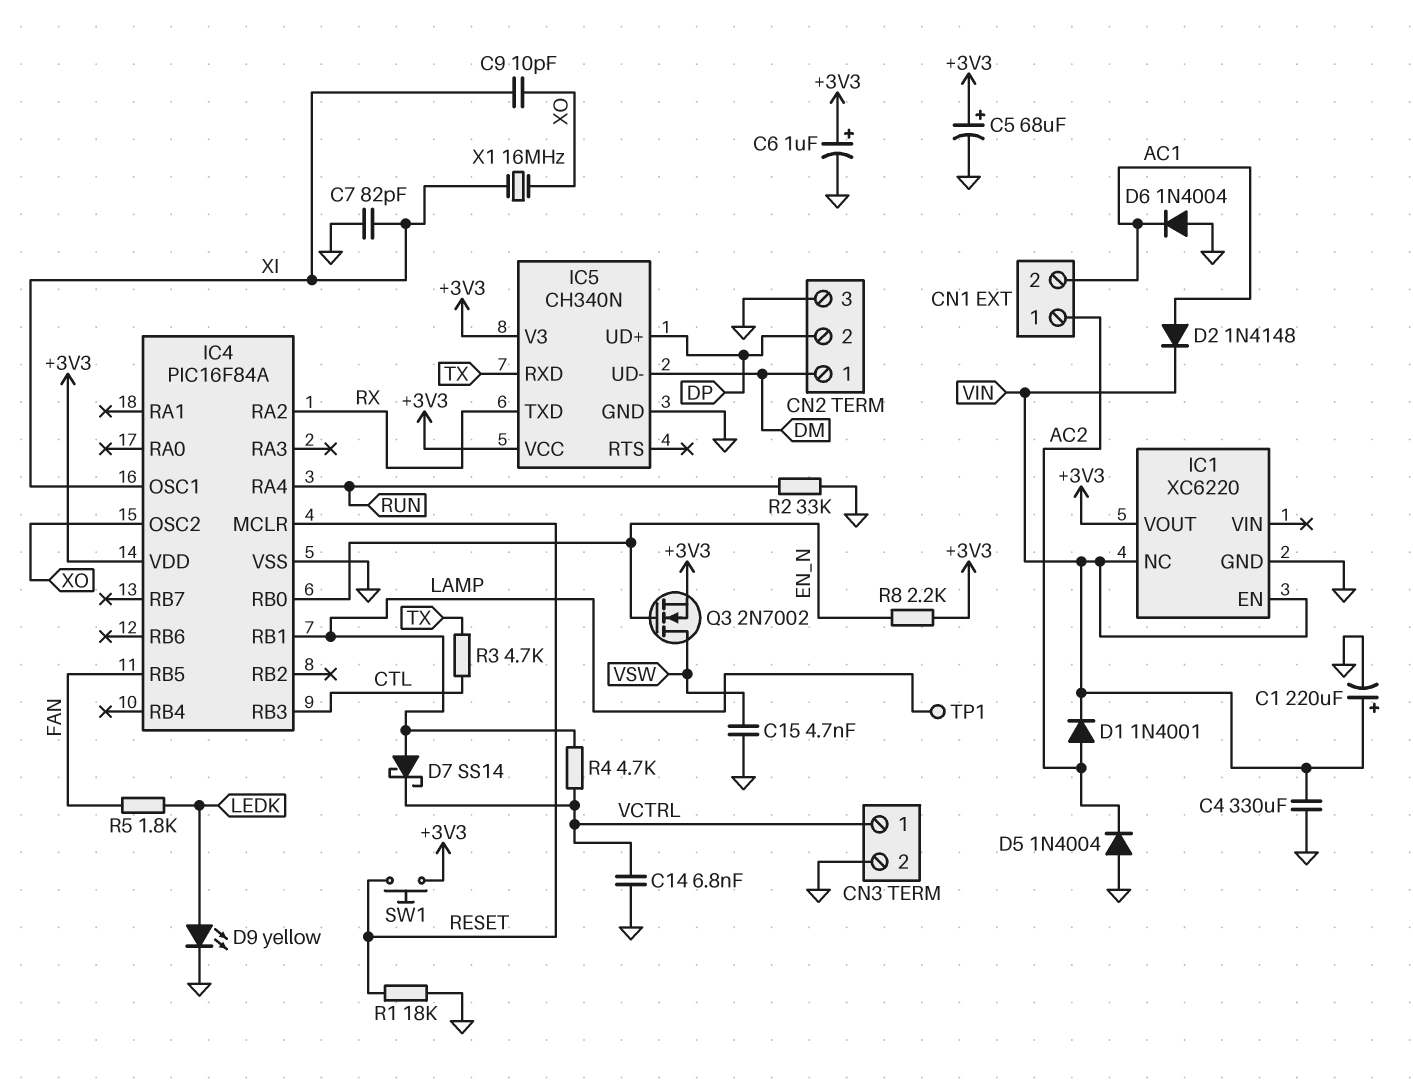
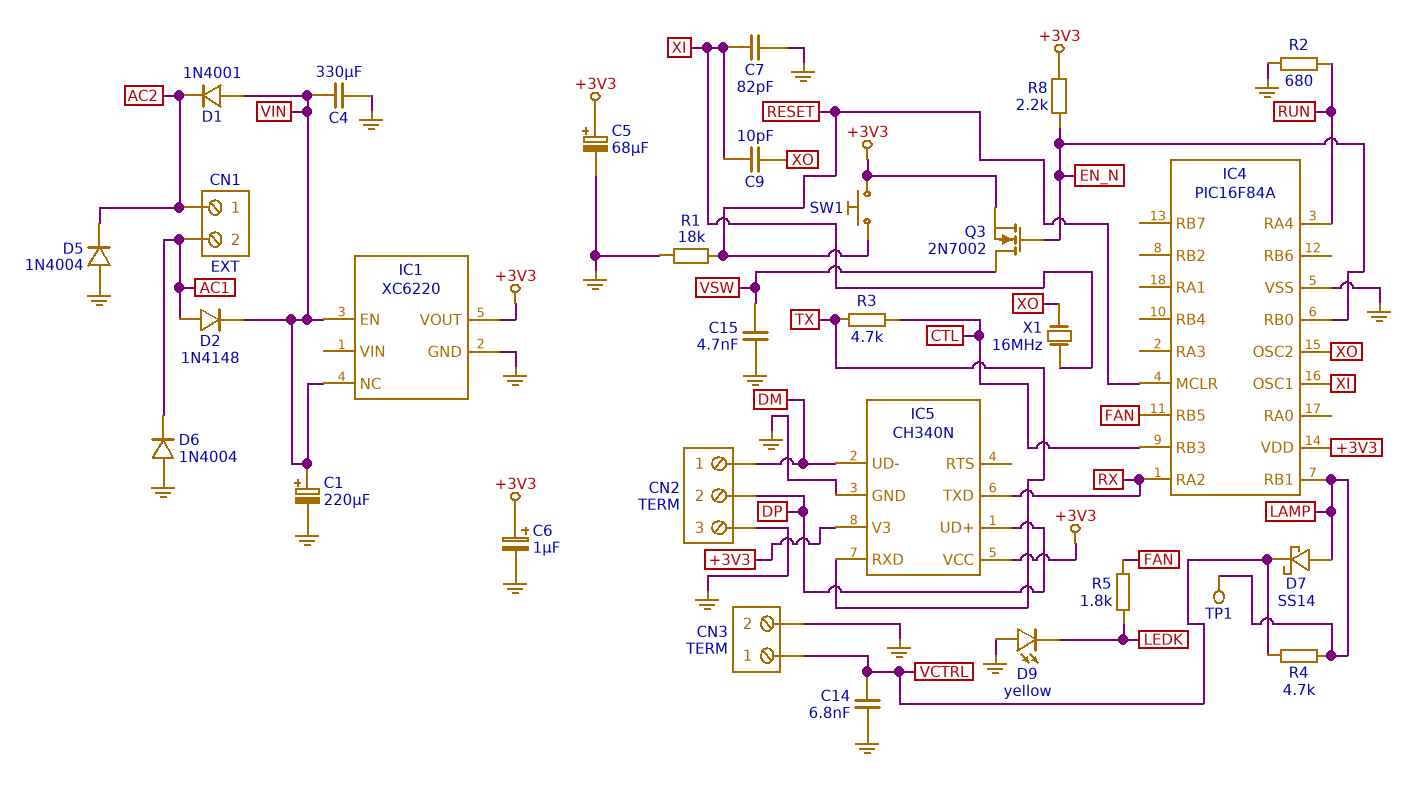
D1: diode 1N4001 (A AC2, K VIN) -> diode 1N4001 (A VIN, K AC2)
D9: LED yellow (A LEDK, K GND) -> LED yellow (A GND, K LEDK)
R2: 33k (GND, RUN) -> 680 (GND, RUN)

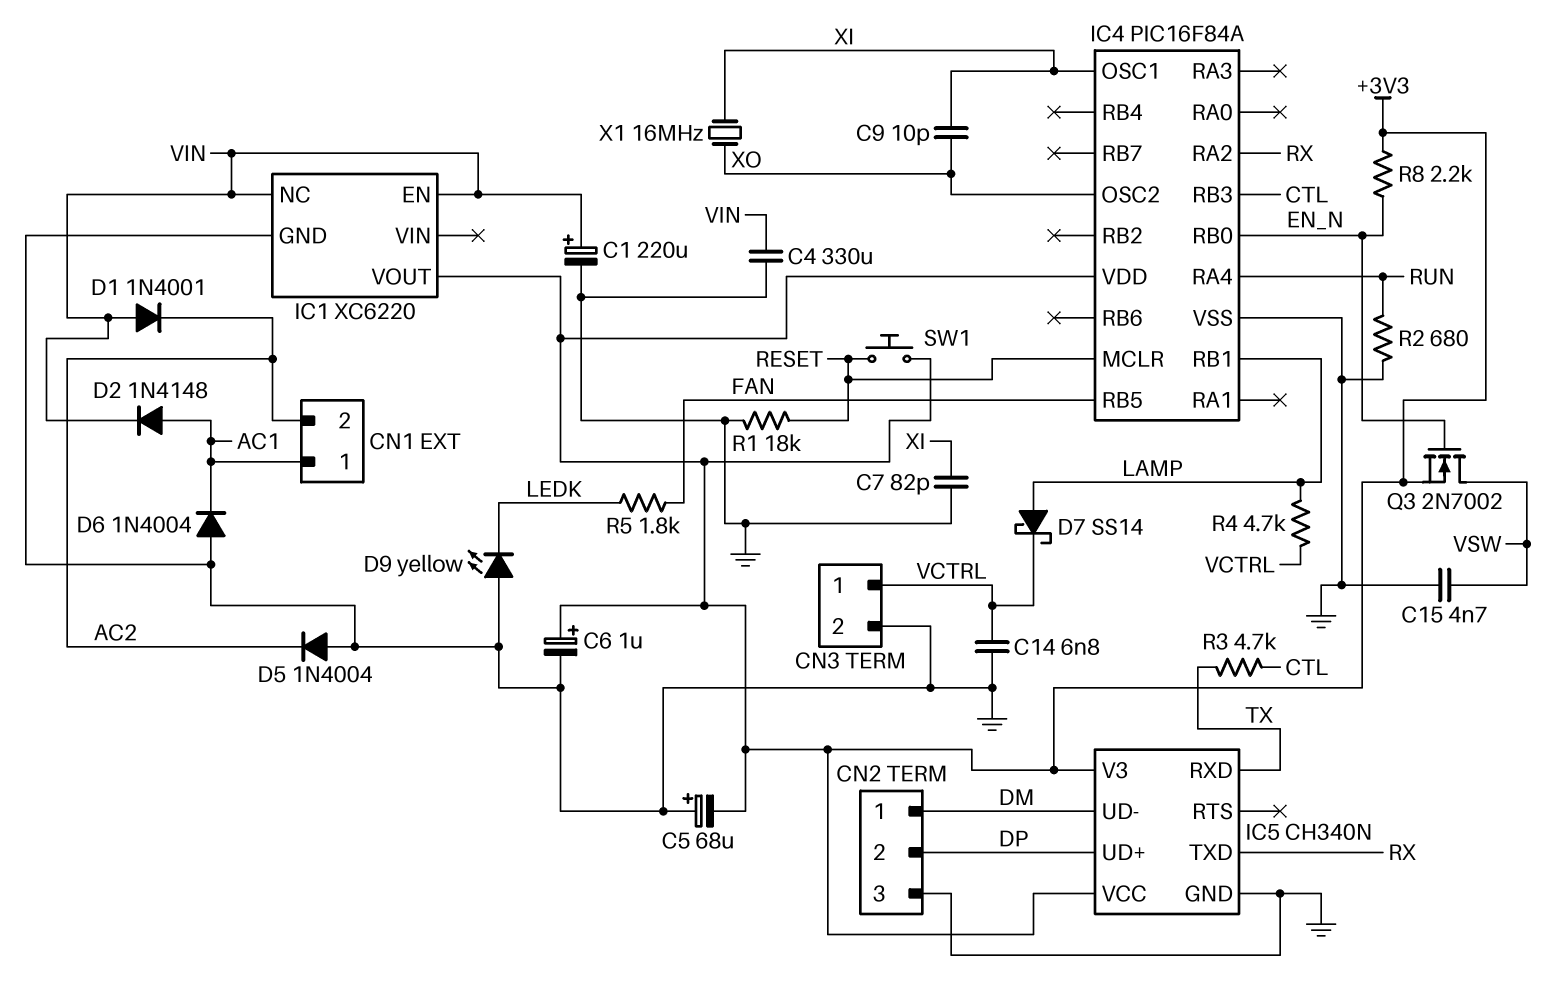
C5: 68uF (plus +3V3, minus GND) -> 68uF (plus GND, minus +3V3)
CN1 pin 1: AC2 -> AC1
CN1 pin 2: AC1 -> AC2
TP1: test point (LAMP) -> none

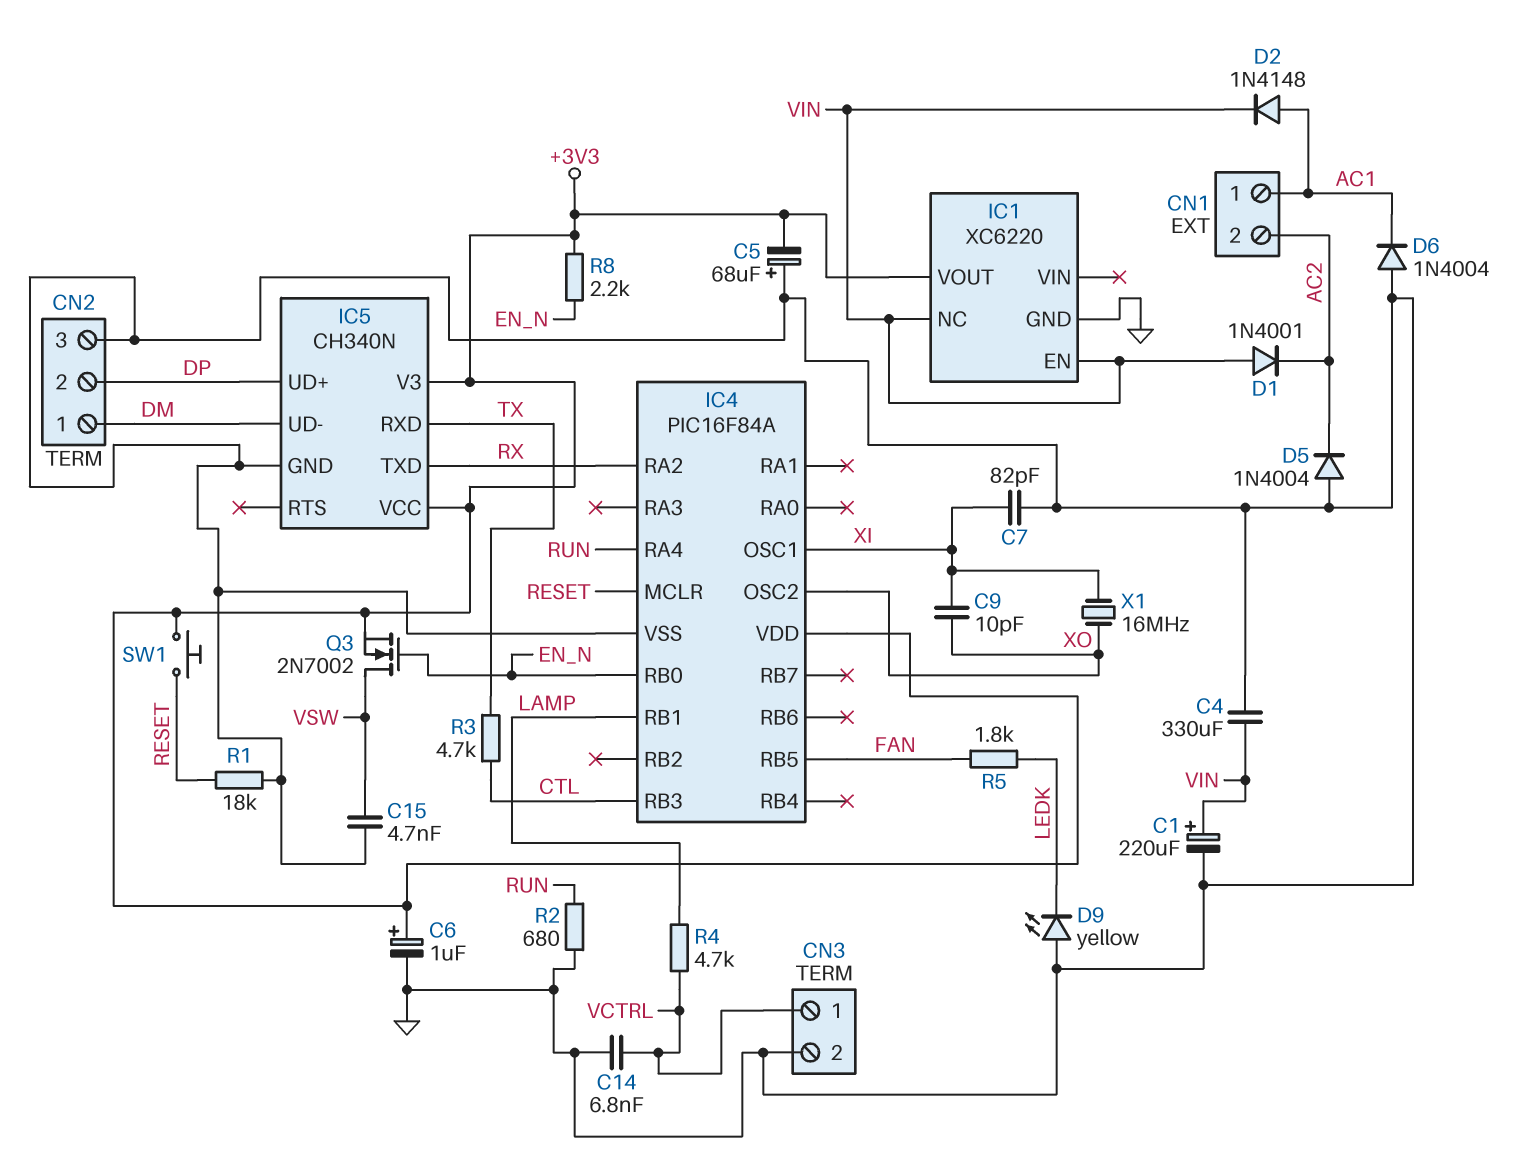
D7: schottky SS14 (A LAMP, K VCTRL) -> none

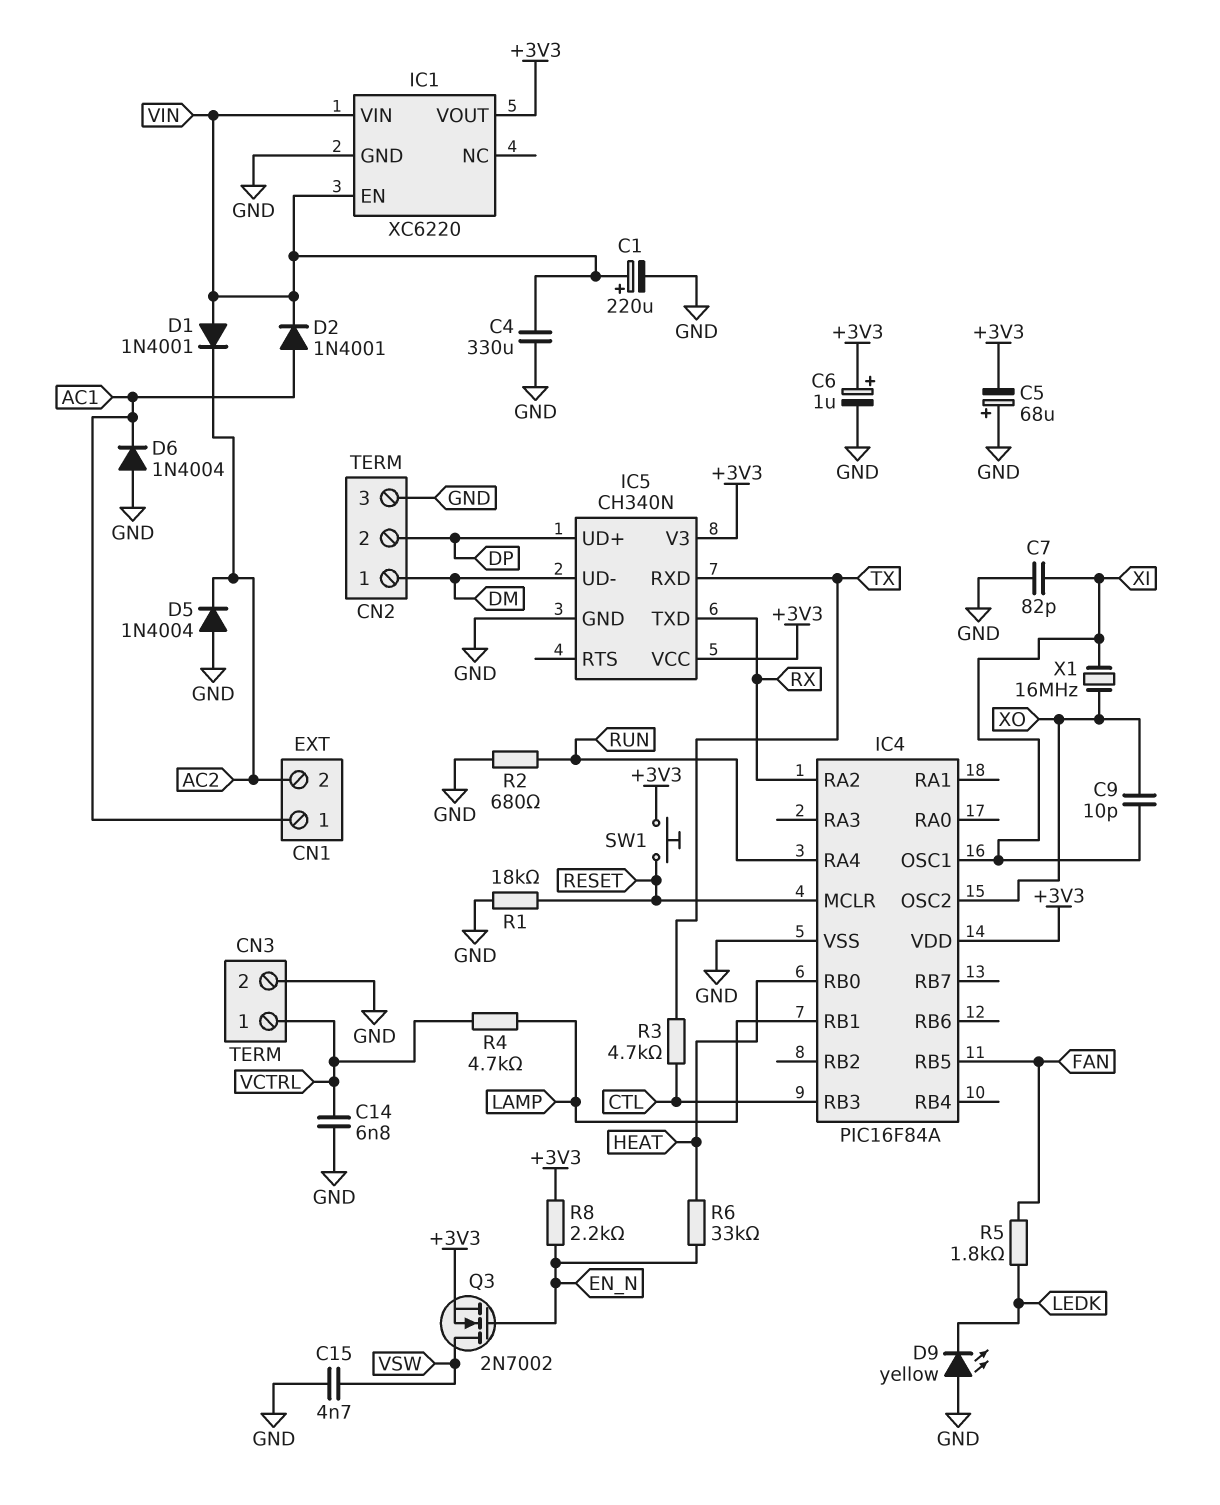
D2: diode 1N4148 (A AC1, K VIN) -> diode 1N4001 (A AC1, K VIN)
IC1 pin NC: VIN -> none
IC1 pin VIN: none -> VIN
IC4 pin RB0: EN_N -> HEAT
R6: none -> 33k (EN_N, HEAT)

